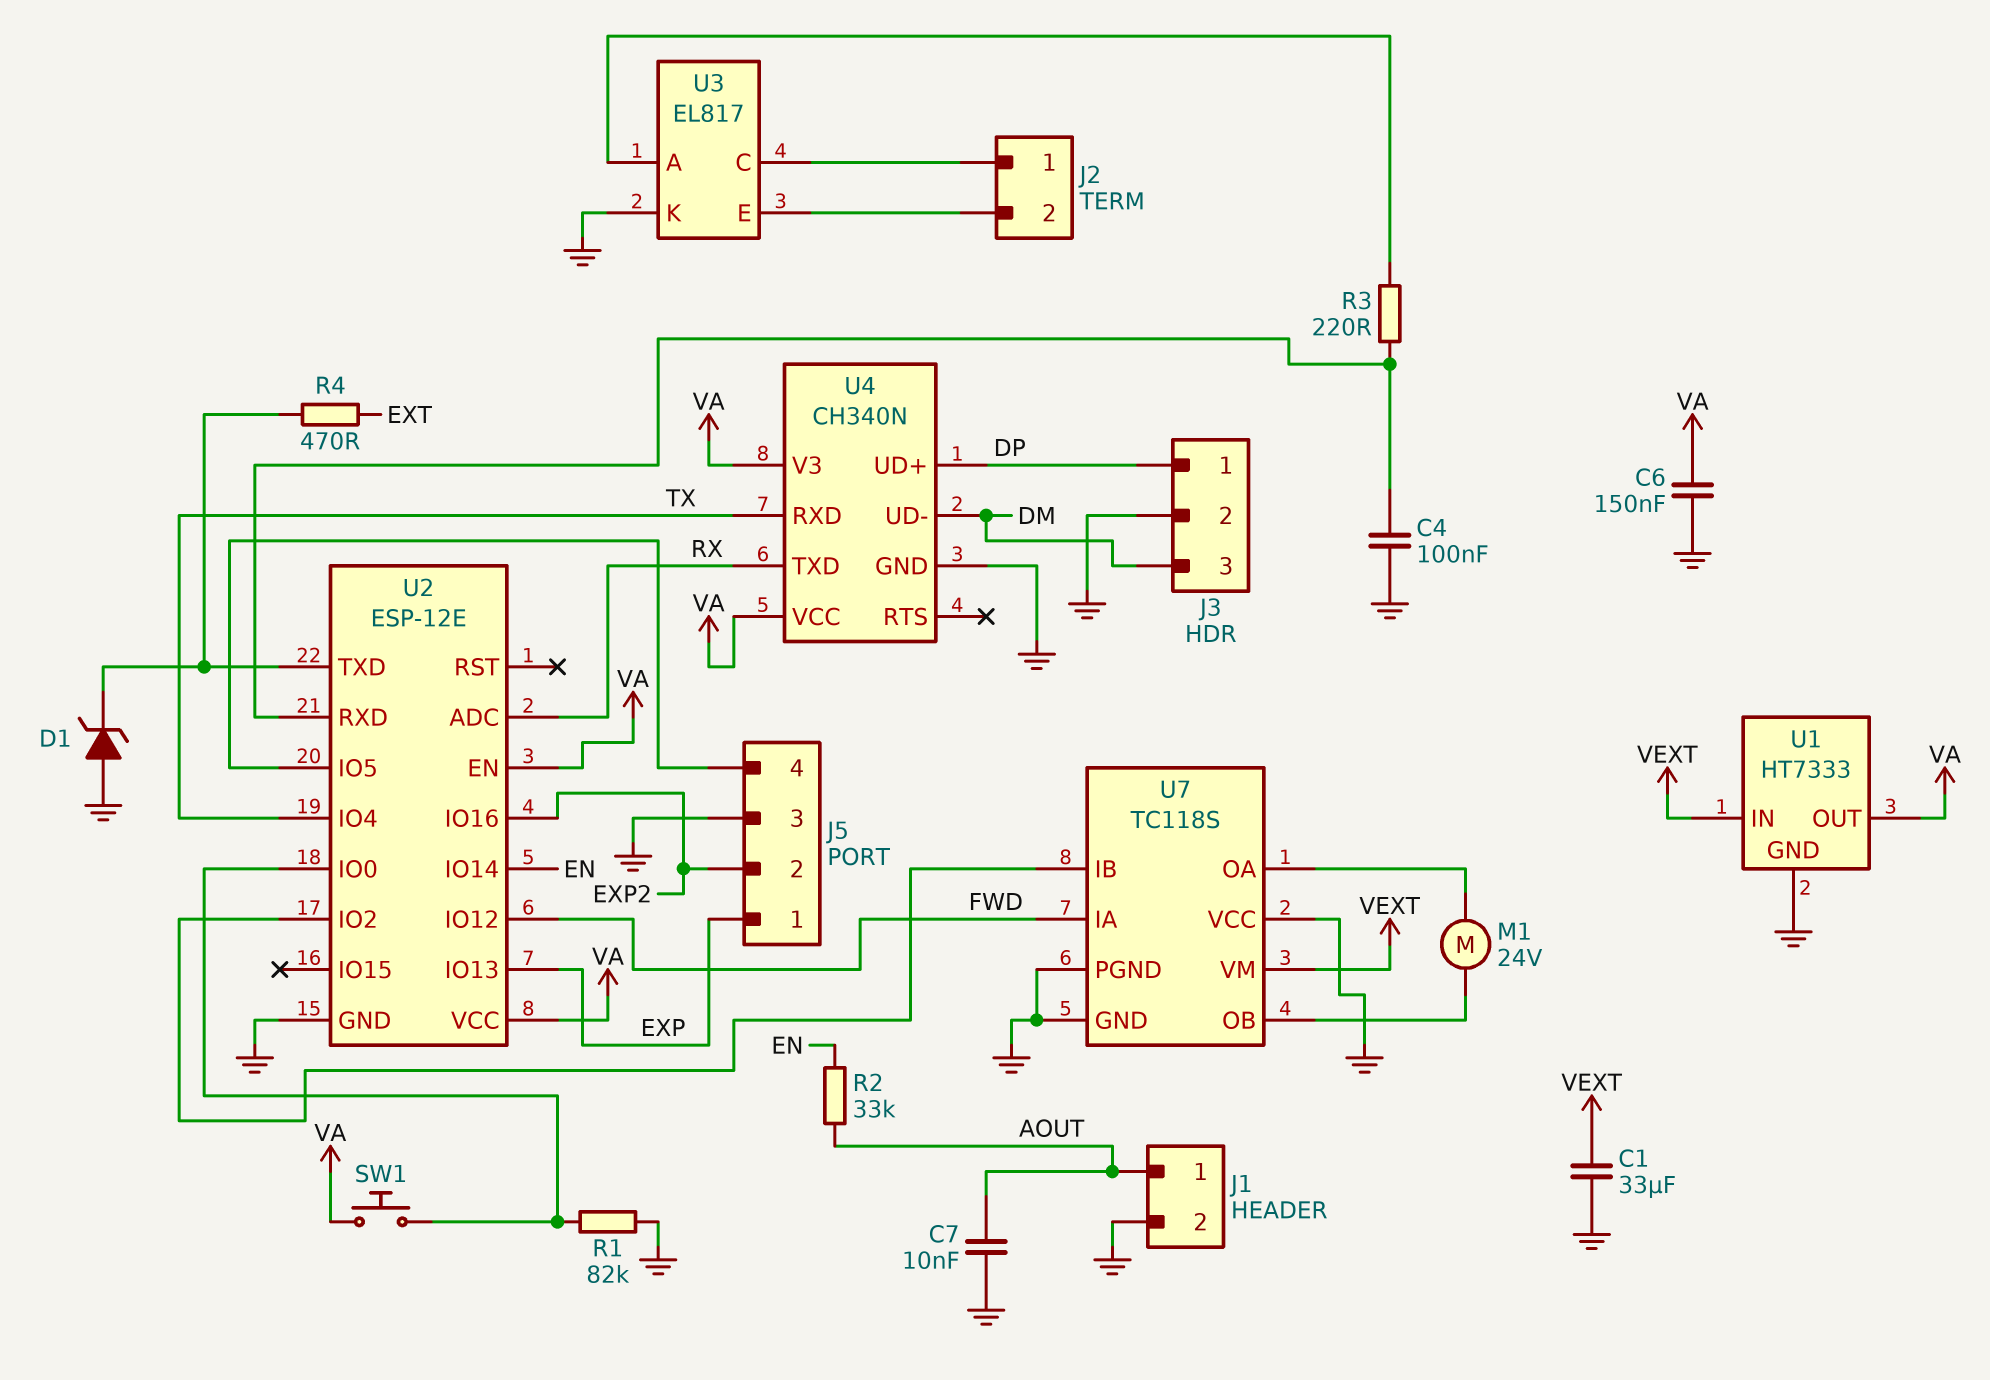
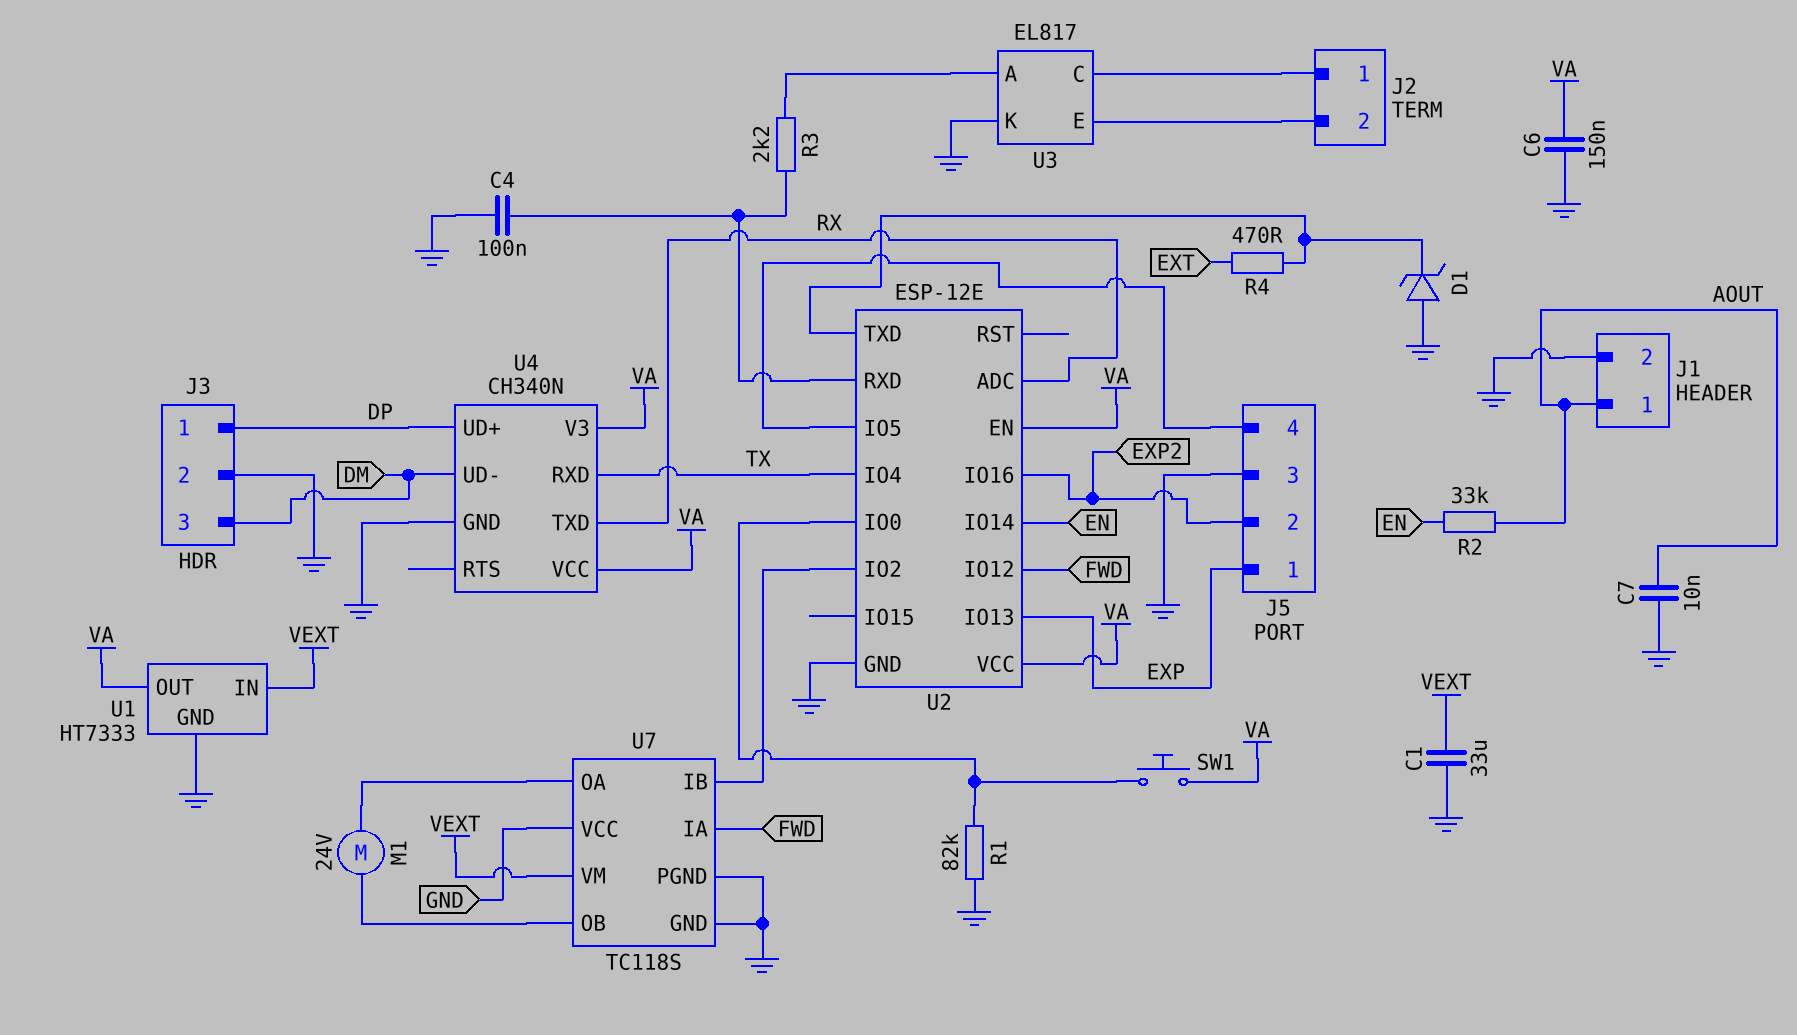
R3: 220 (U2/RXD, U3/A) -> 2.2k (U2/RXD, U3/A)

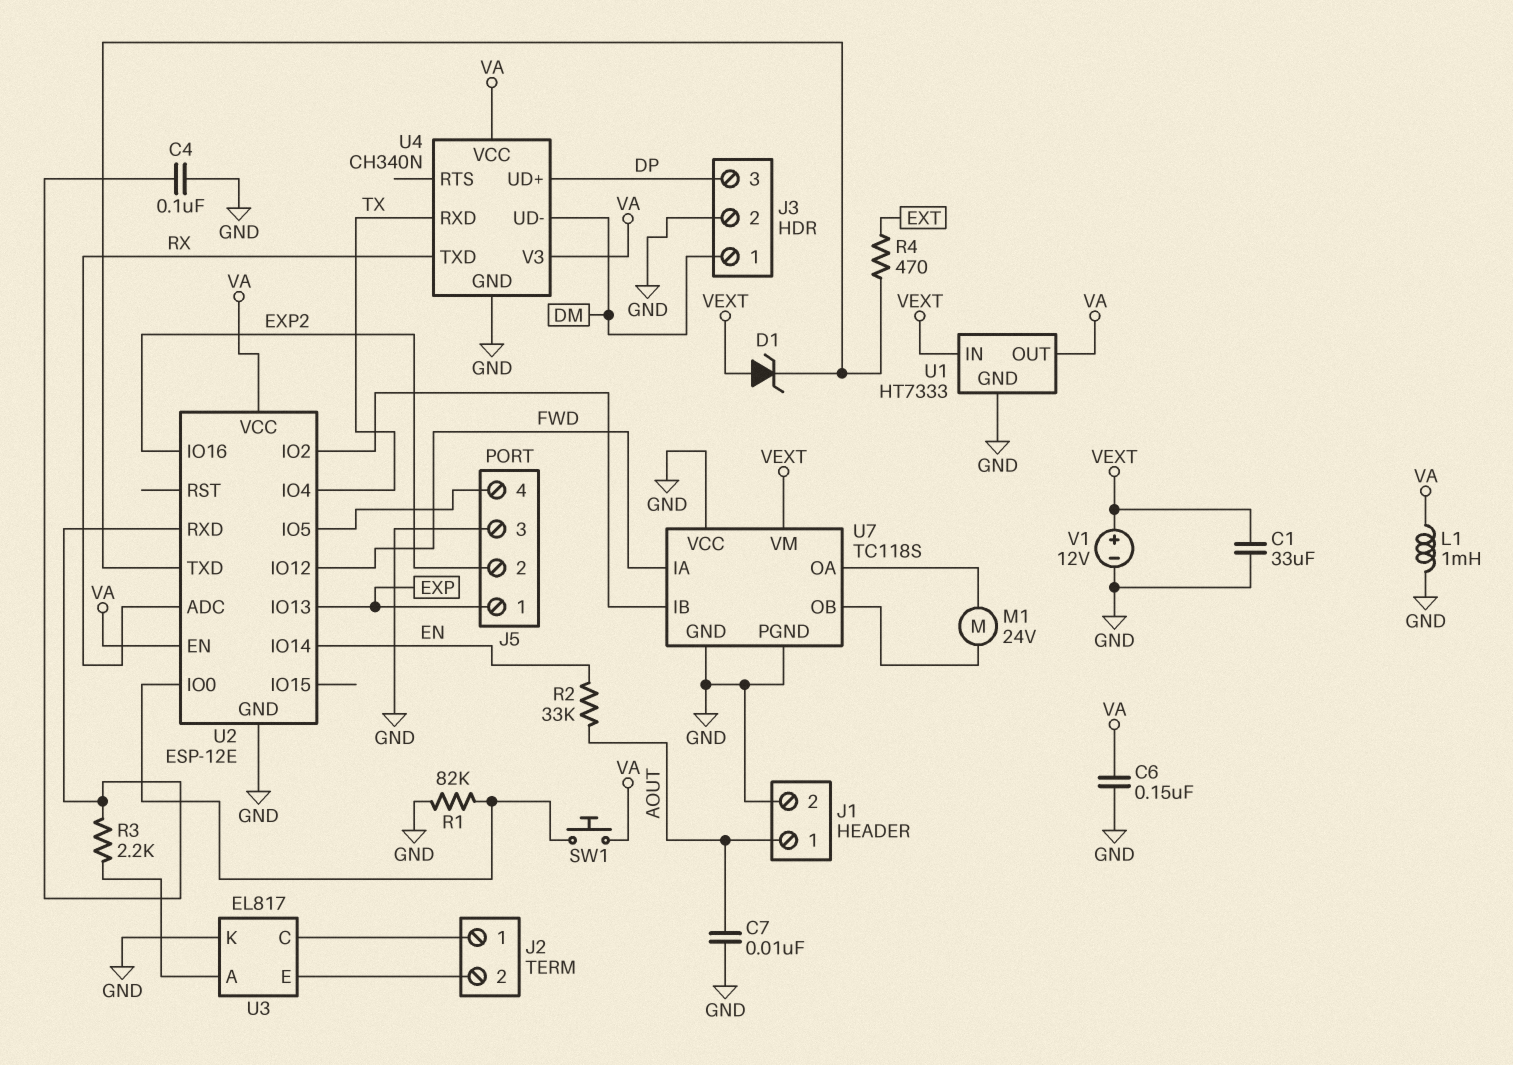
D1: zener (A GND, K U2/TXD) -> zener (A VEXT, K U2/TXD)
J3 pin 1: DP -> DM
J3 pin 3: DM -> DP
L1: none -> 1mH (GND, VA)
V1: none -> 12V (plus VEXT, minus GND)

